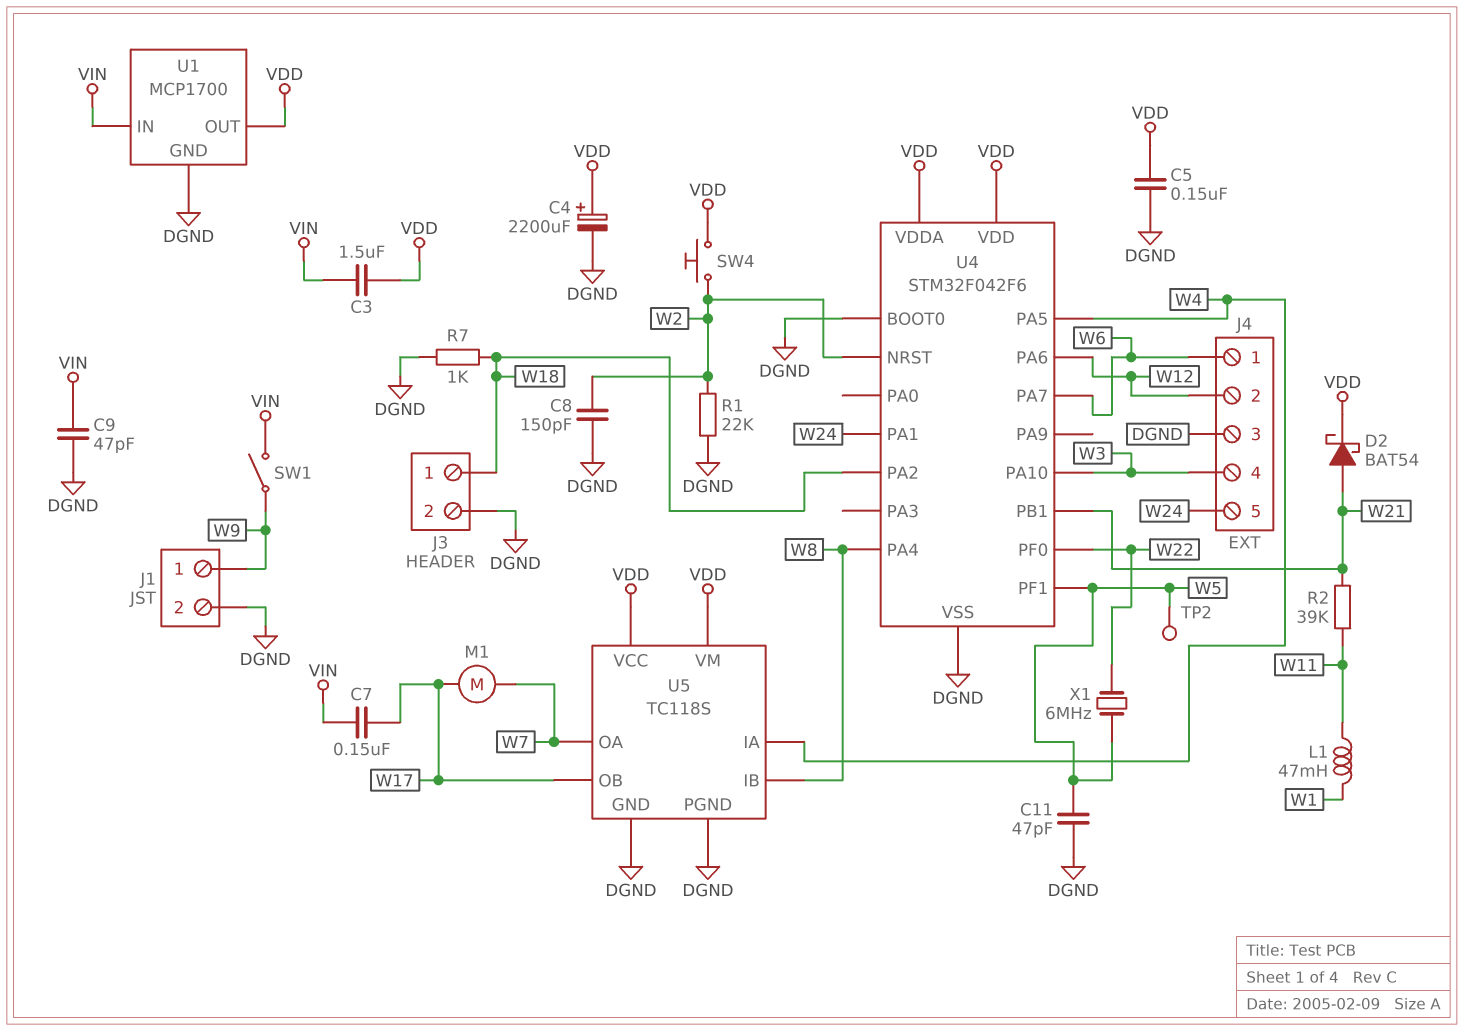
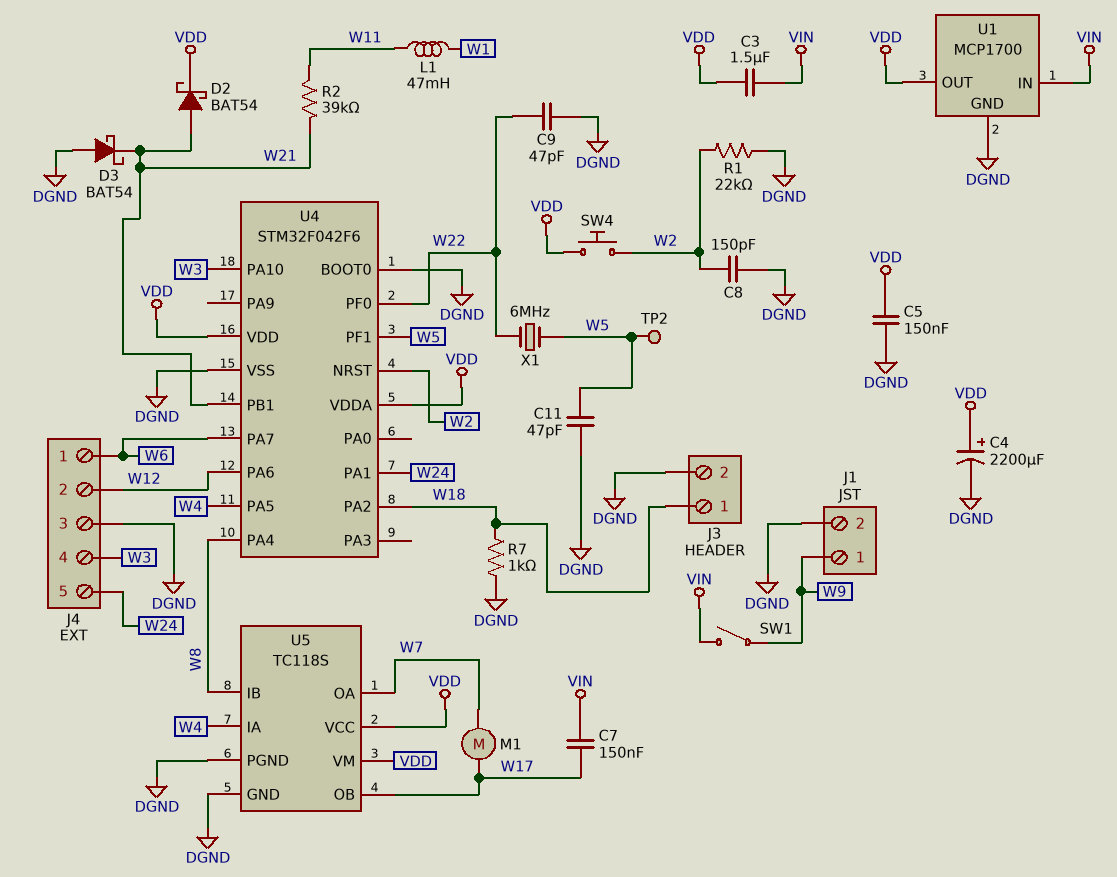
C9: 47pF (DGND, VIN) -> 47pF (DGND, W22)
D3: none -> schottky BAT54 (A DGND, K W21)

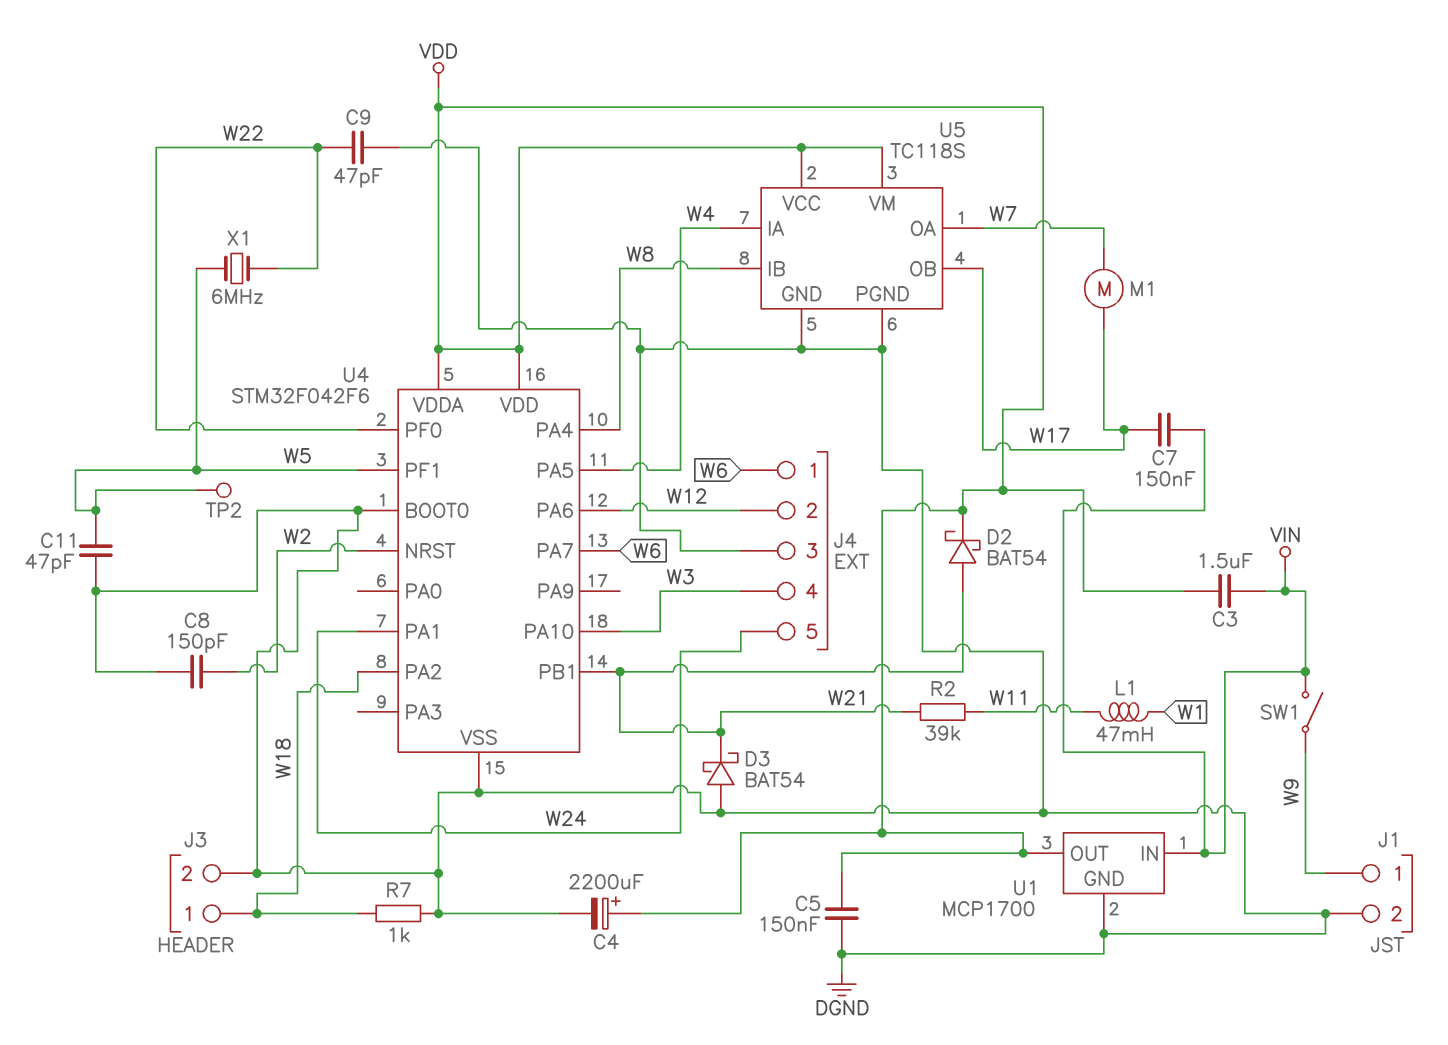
R1: 22k (DGND, W2) -> none
SW4: button (VDD, W2) -> none

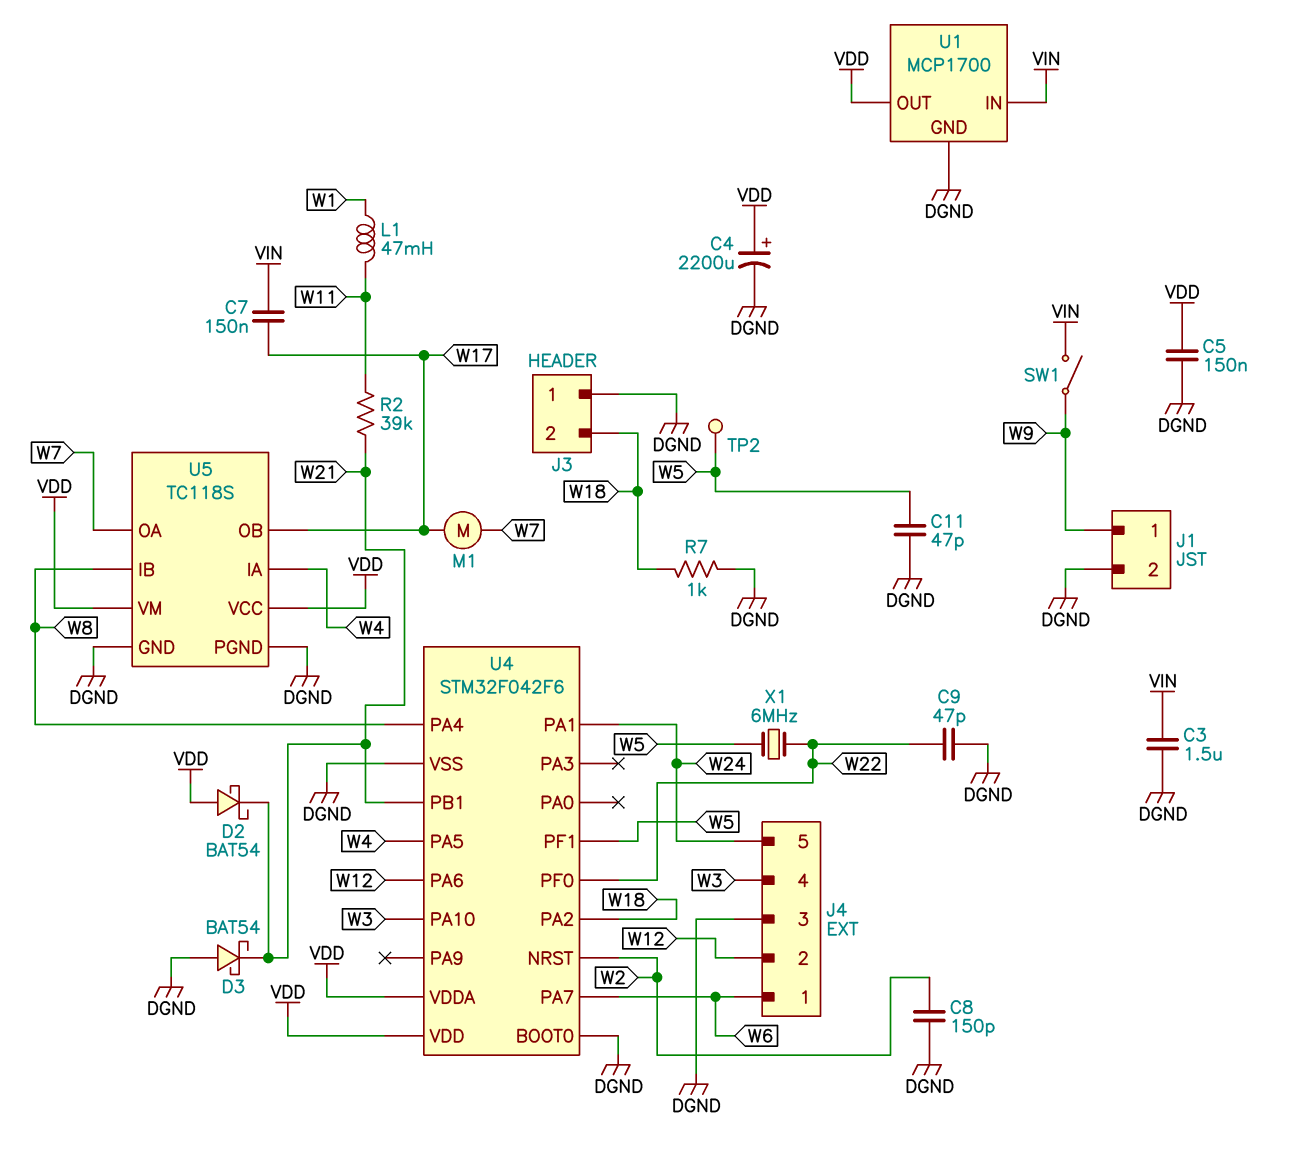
C3: 1.5uF (VDD, VIN) -> 1.5uF (DGND, VIN)
D2: schottky BAT54 (A W21, K VDD) -> schottky BAT54 (A VDD, K W21)
J3 pin 1: W18 -> DGND
J3 pin 2: DGND -> W18

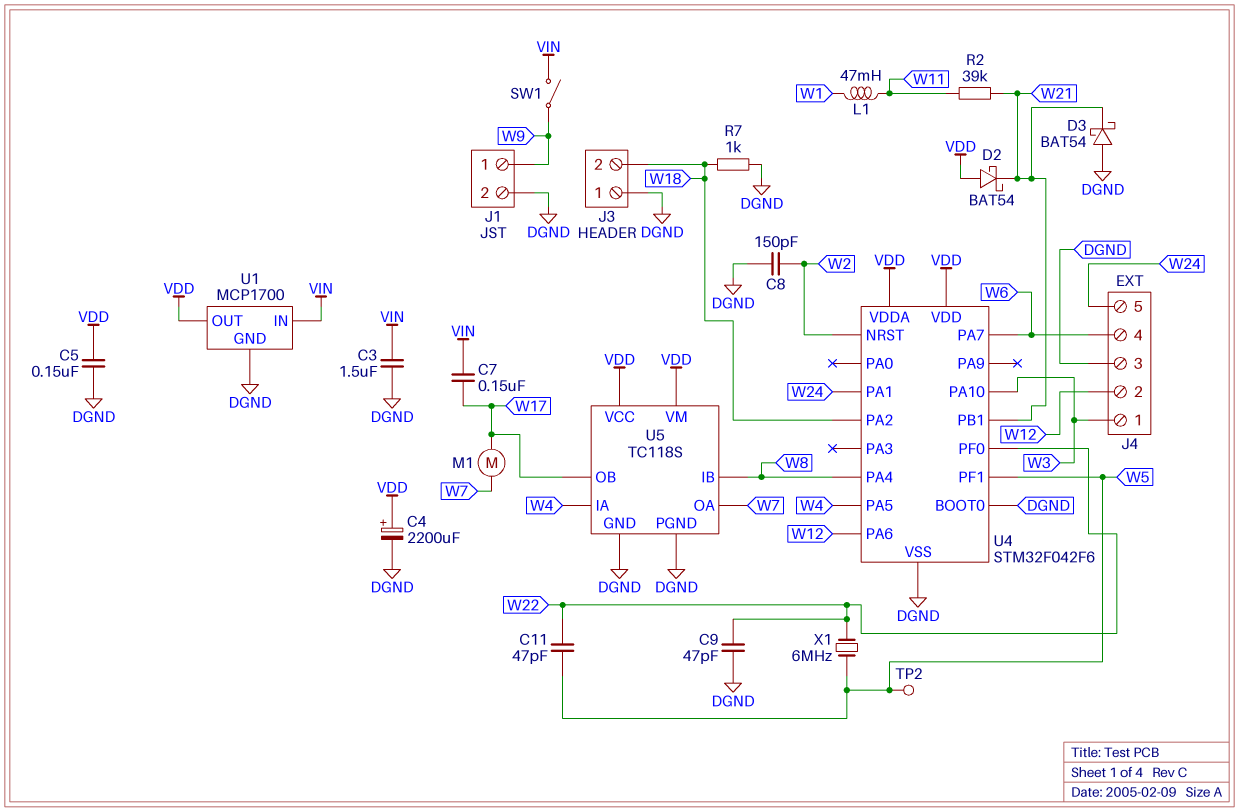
C11: 47pF (DGND, W5) -> 47pF (W5, W22)
J4 pin 1: W6 -> W3
J4 pin 4: W3 -> W6

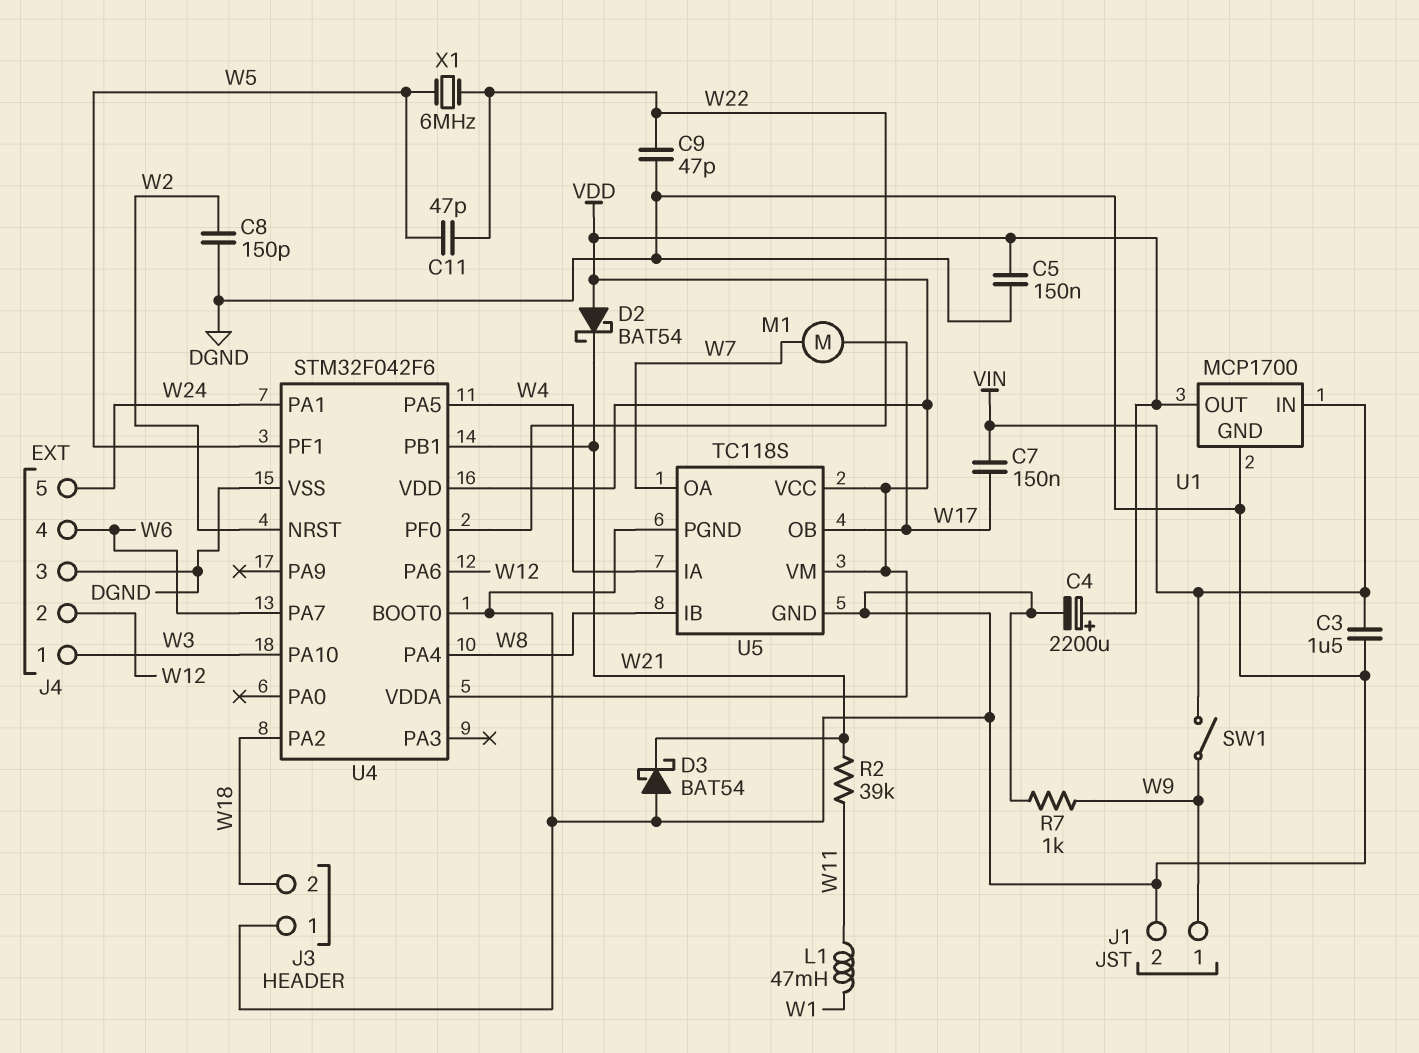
R7: 1k (DGND, W18) -> 1k (DGND, W9)
TP2: test point (W5) -> none

